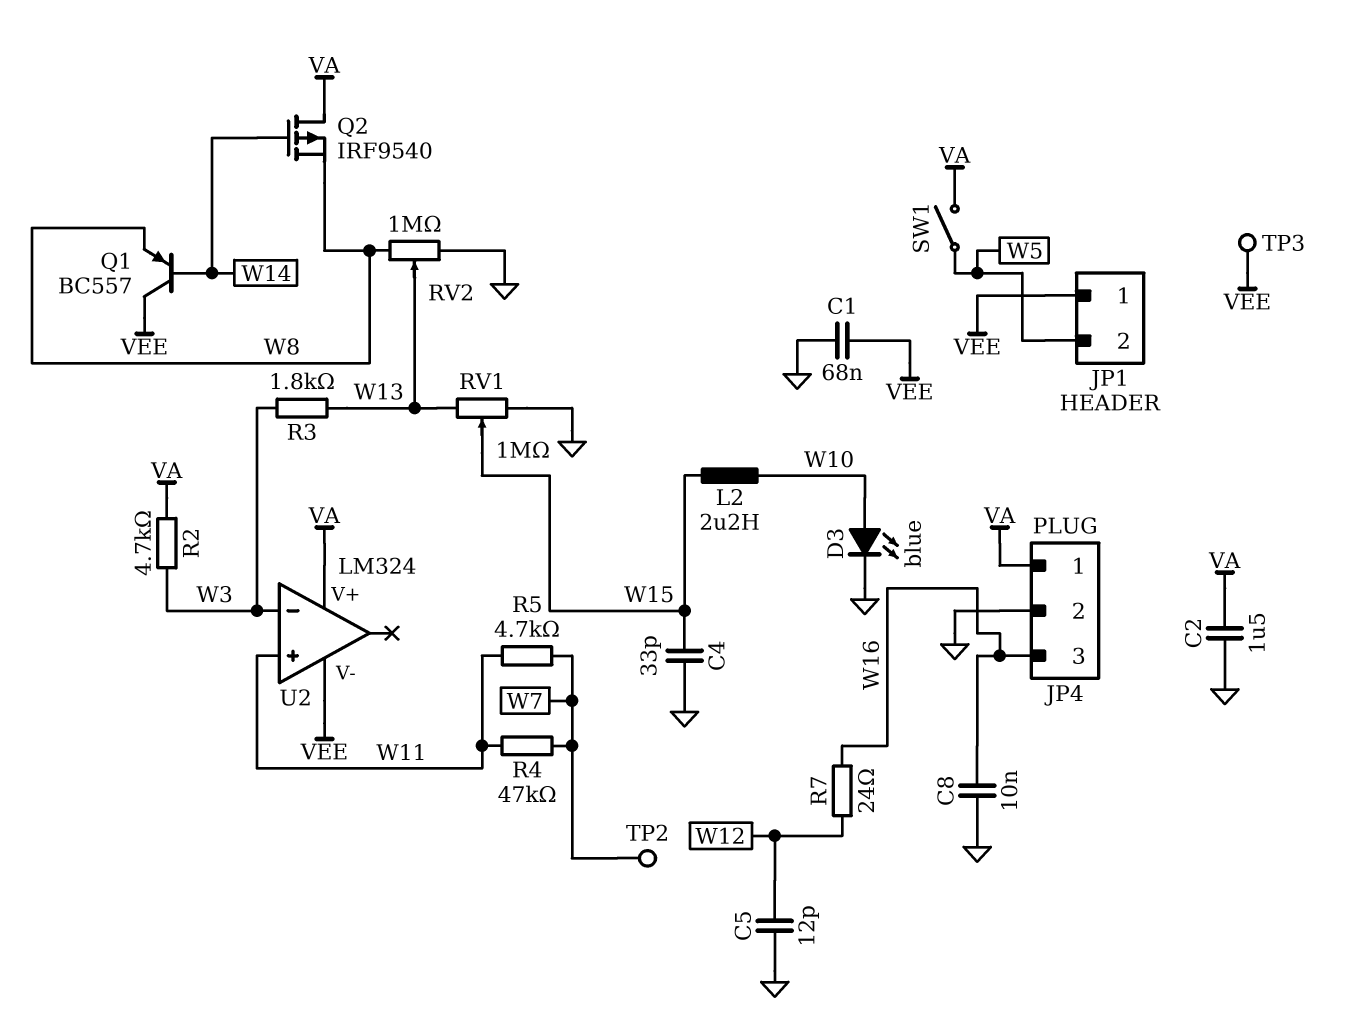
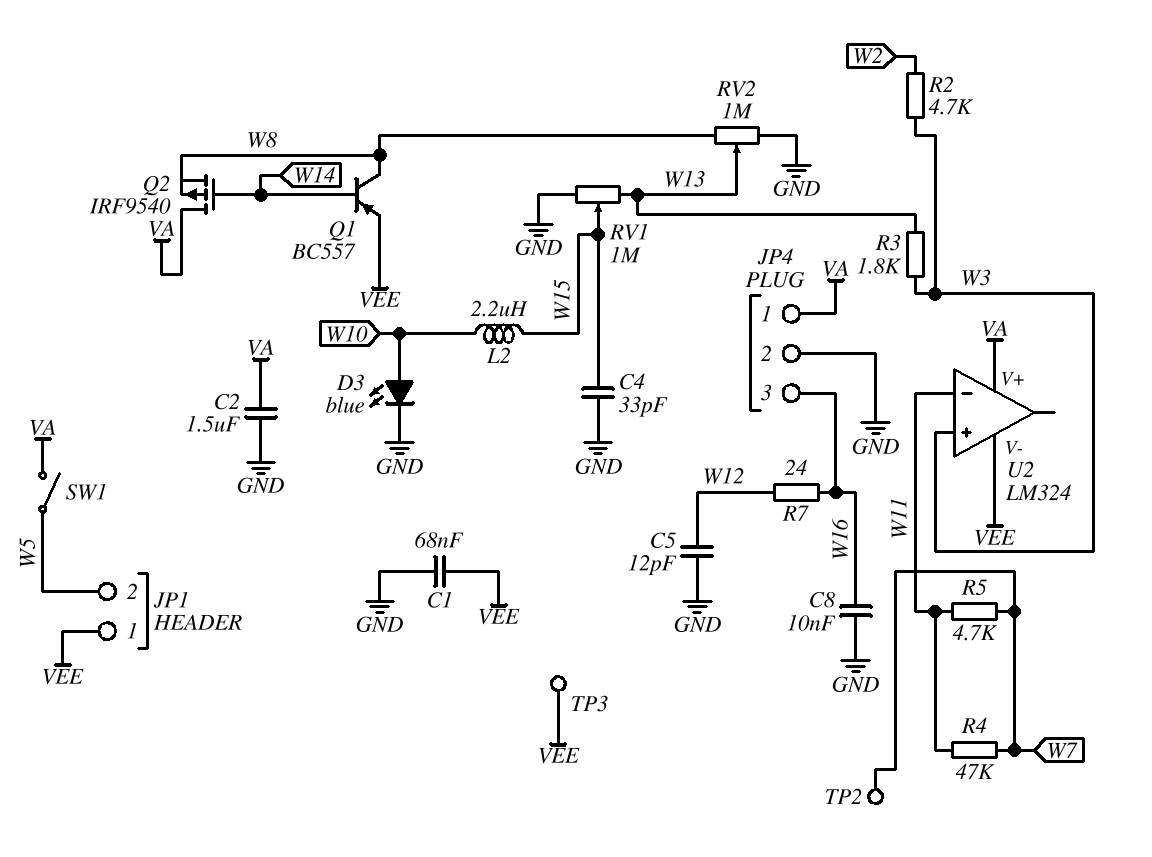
Q1: PNP BC557 (B W14, C VEE, E W8) -> PNP BC557 (B W14, C W8, E VEE)
R2: 4.7k (VA, W3) -> 4.7k (W2, W3)
U2 pin in+: W11 -> W3
U2 pin in-: W3 -> W11

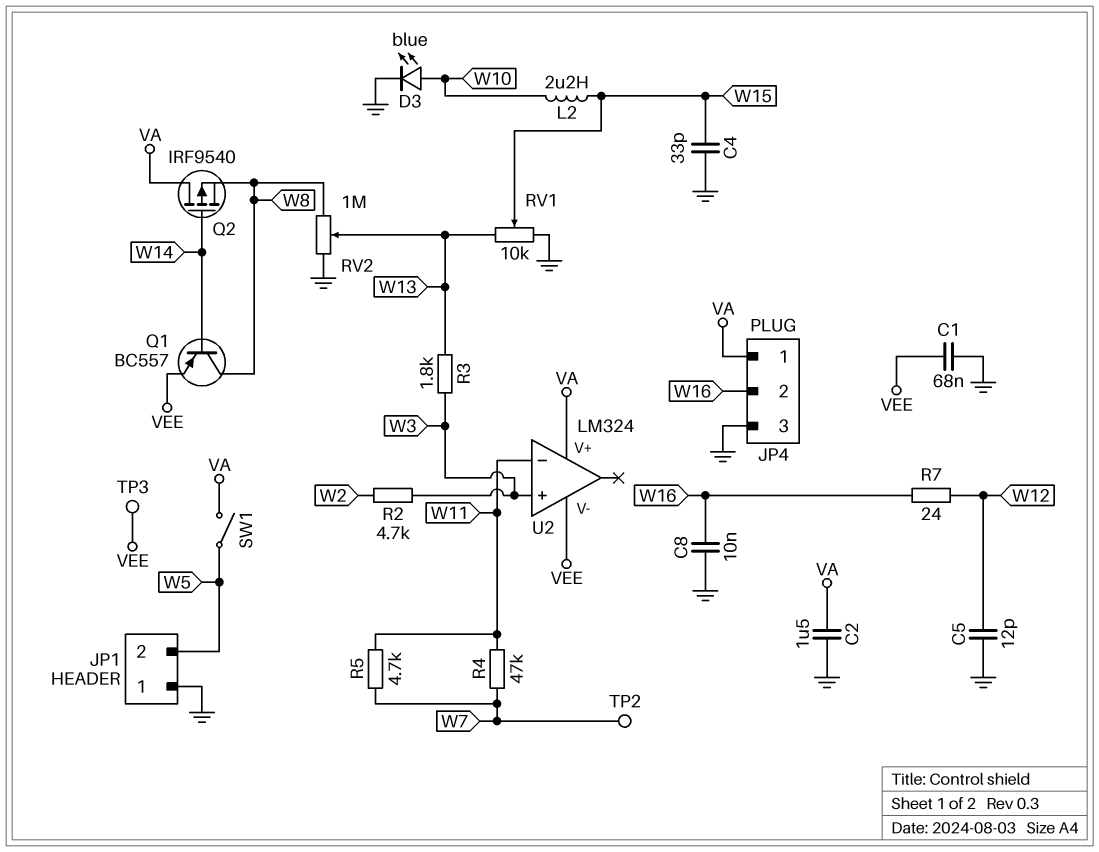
JP1 pin 1: VEE -> GND
JP4 pin 2: GND -> W16
JP4 pin 3: W16 -> GND
RV1: 1M (GND, W13, wiper W15) -> 10k (GND, W13, wiper W15)

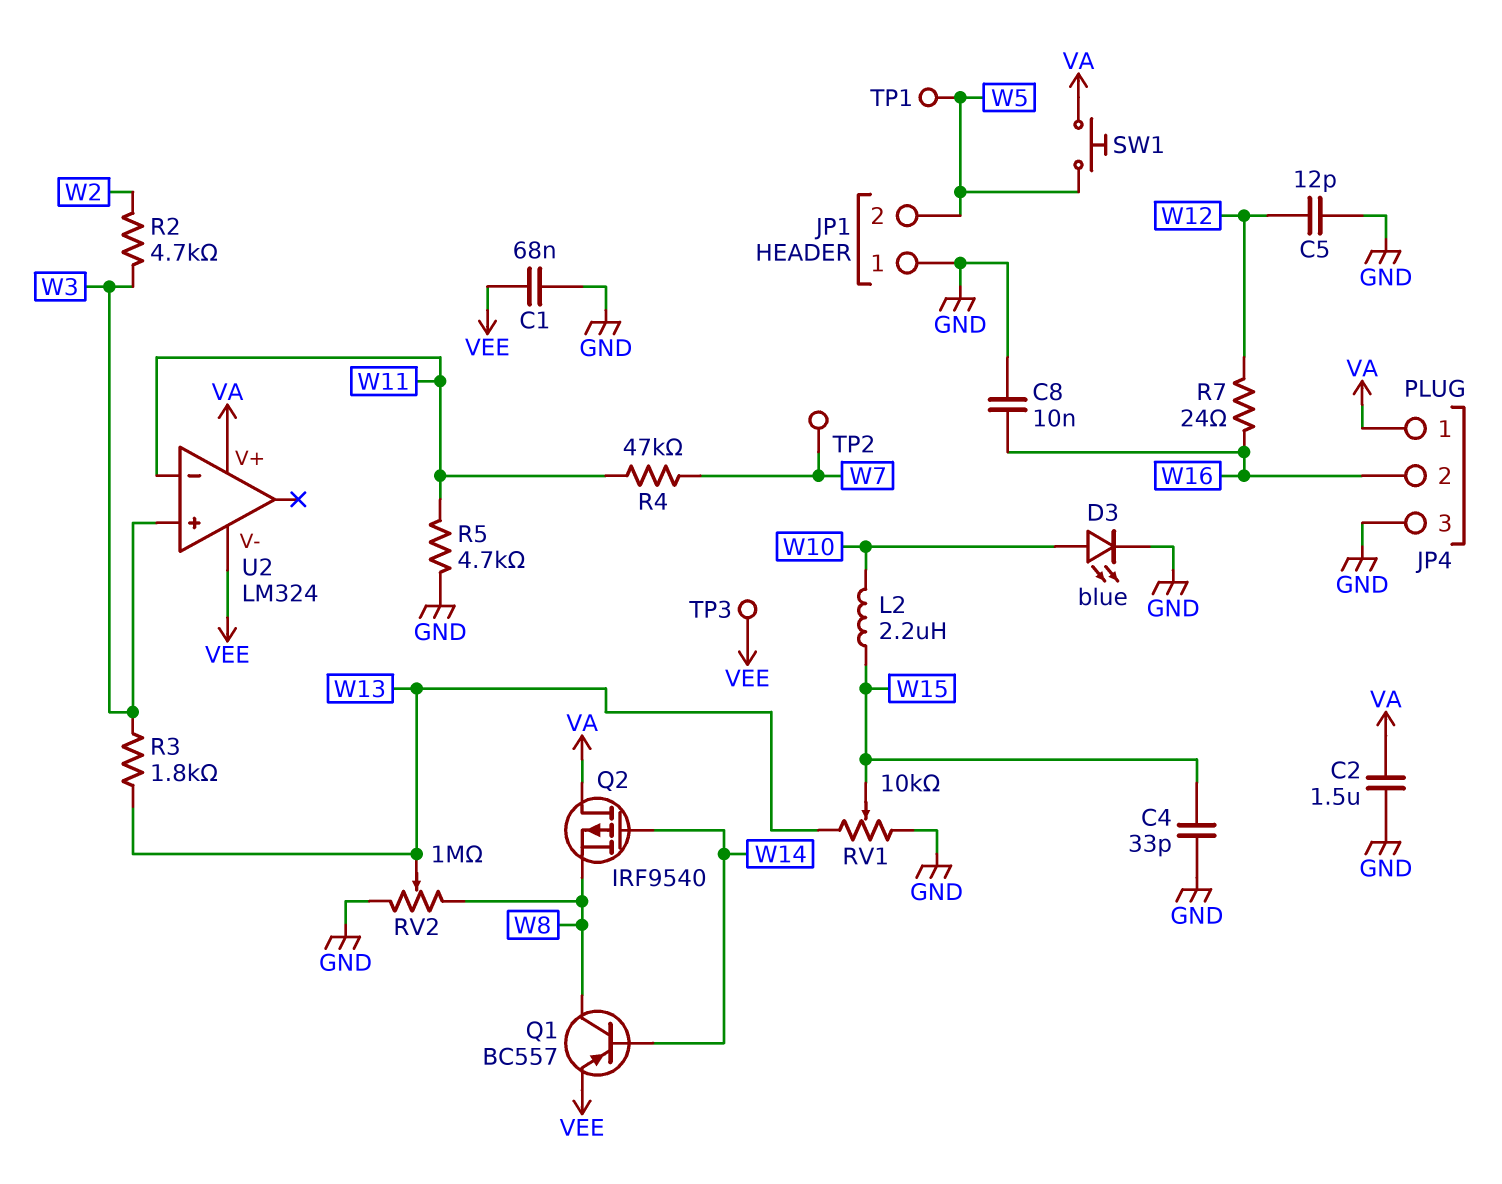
R5: 4.7k (W7, W11) -> 4.7k (GND, W11)
SW1: switch (VA, W5) -> button (VA, W5)
TP1: none -> test point (W5)

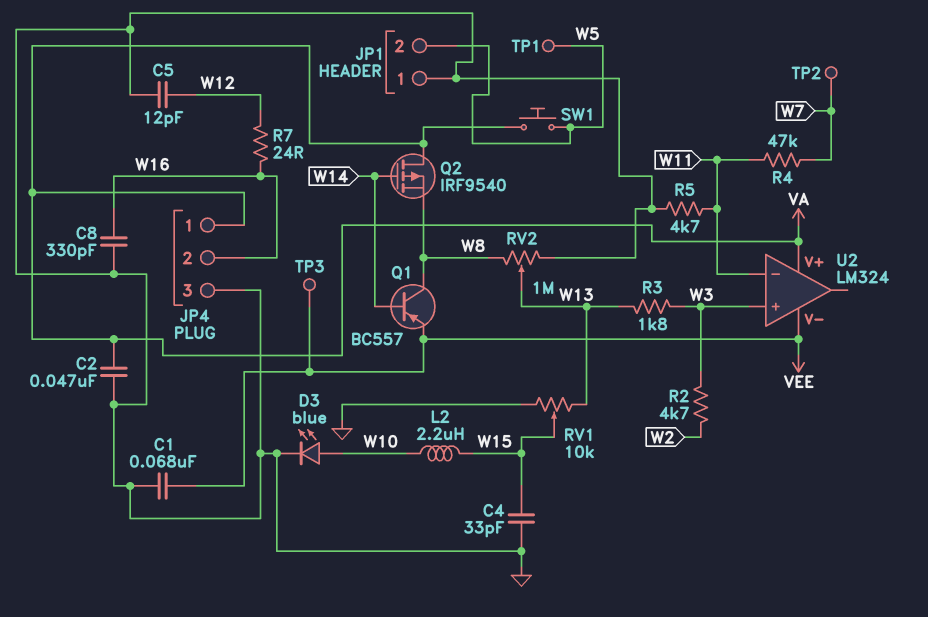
C2: 1.5uF (GND, VA) -> 47nF (GND, VA)
C8: 10nF (GND, W16) -> 330pF (GND, W16)

